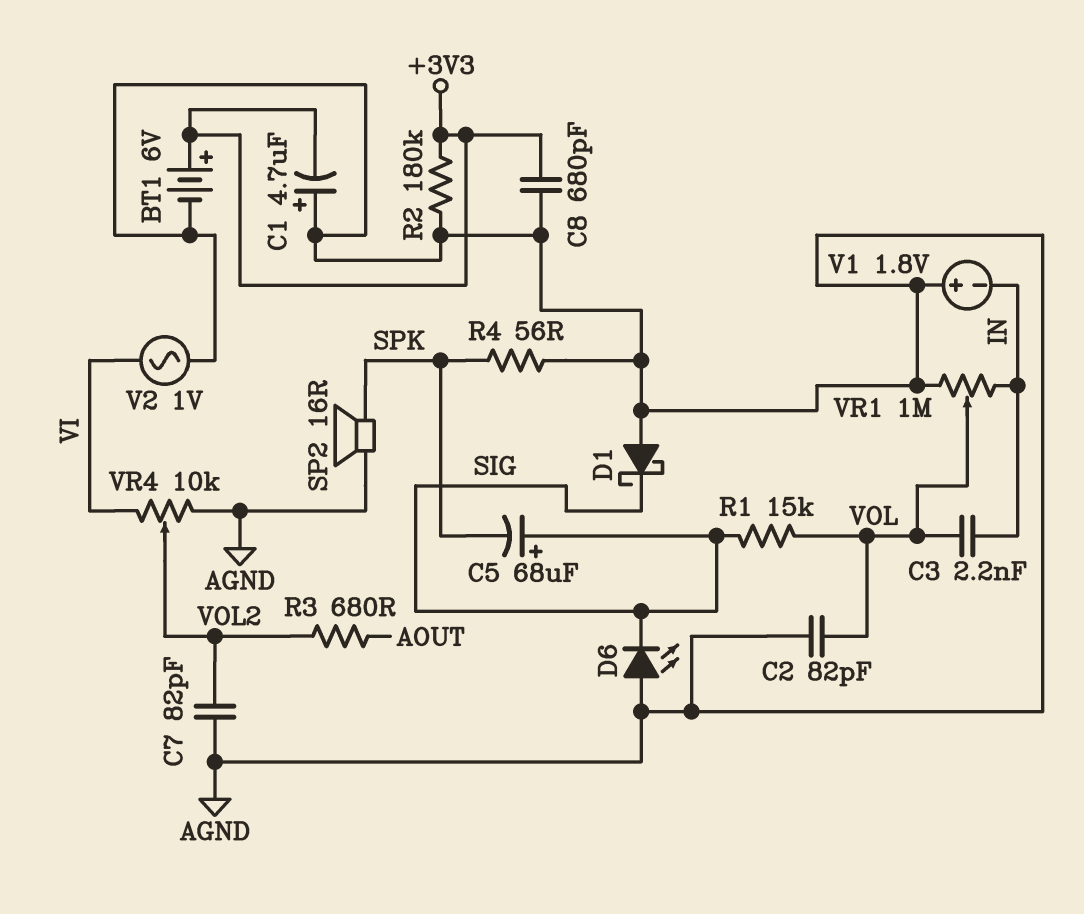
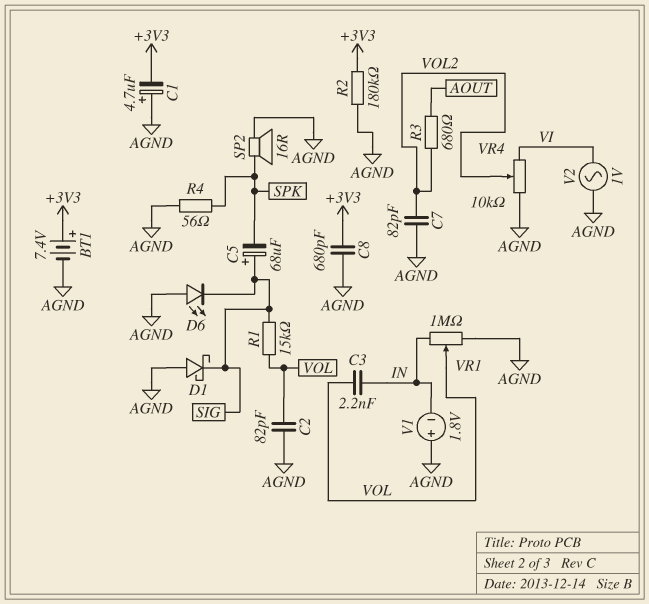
BT1: 6V (plus +3V3, minus AGND) -> 7.4V (plus +3V3, minus AGND)

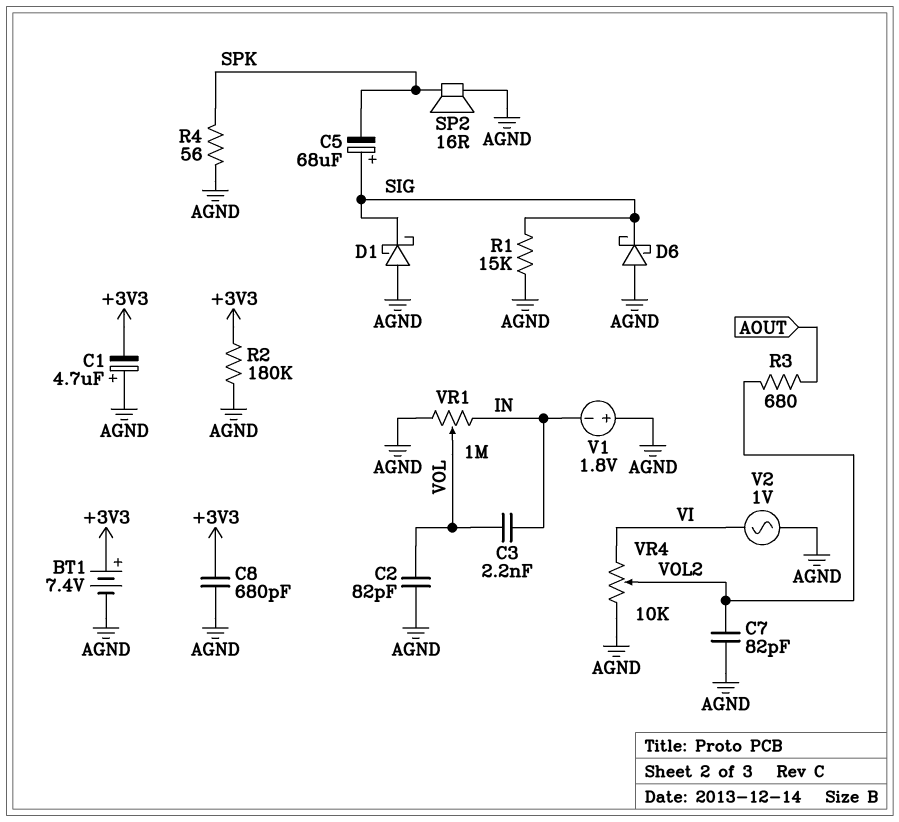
D6: LED (A AGND, K SIG) -> schottky (A AGND, K SIG)
R1: 15k (SIG, VOL) -> 15k (AGND, SIG)

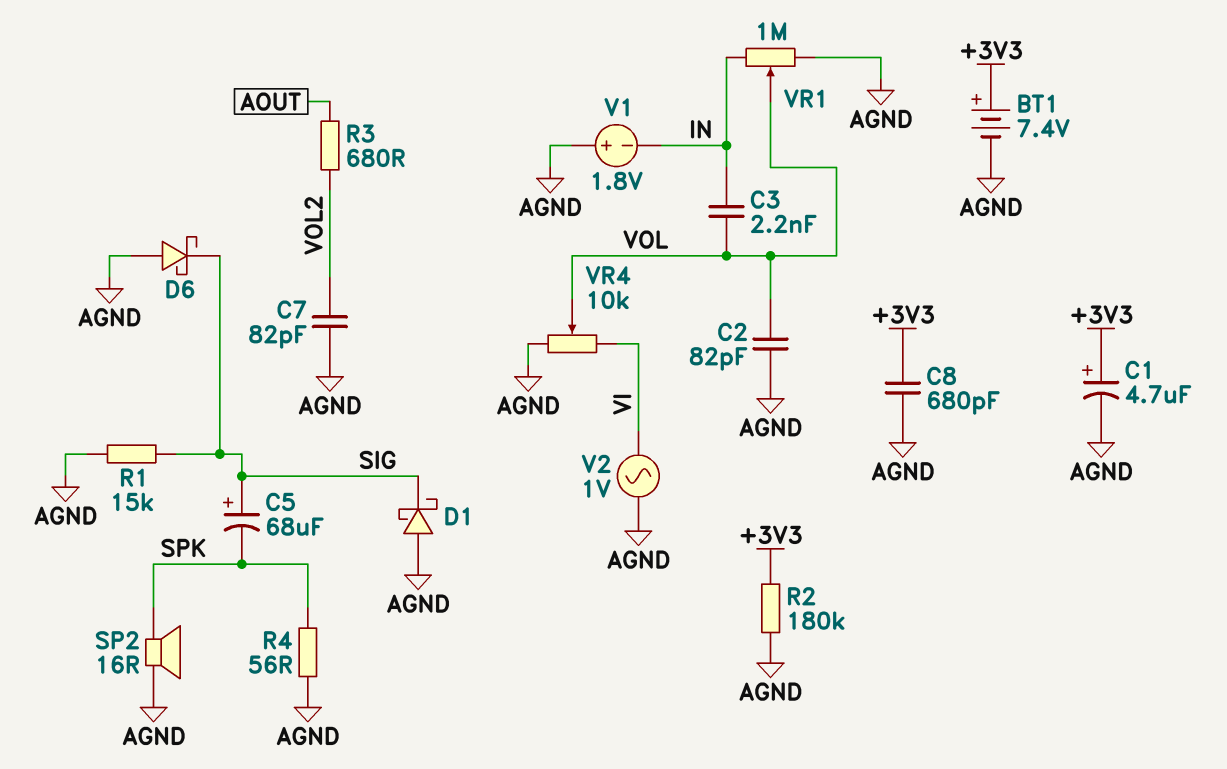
C1: 4.7uF (plus AGND, minus +3V3) -> 4.7uF (plus +3V3, minus AGND)
VR4: 10k (AGND, VI, wiper VOL2) -> 10k (AGND, VI, wiper VOL)

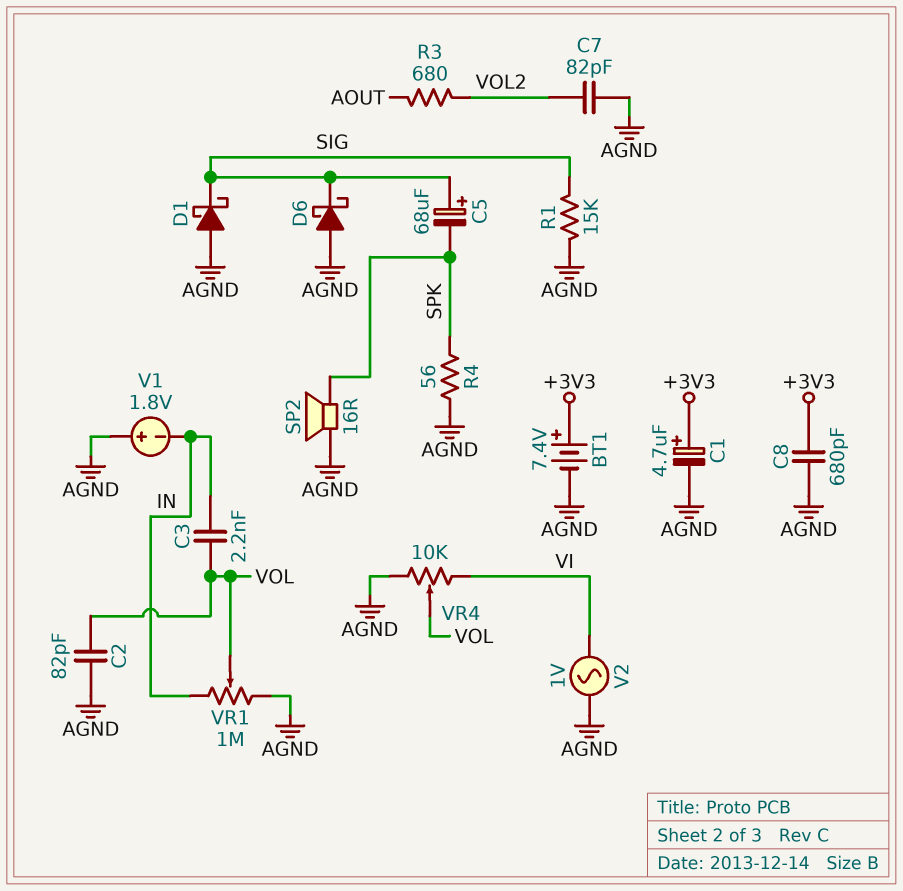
R2: 180k (+3V3, AGND) -> none

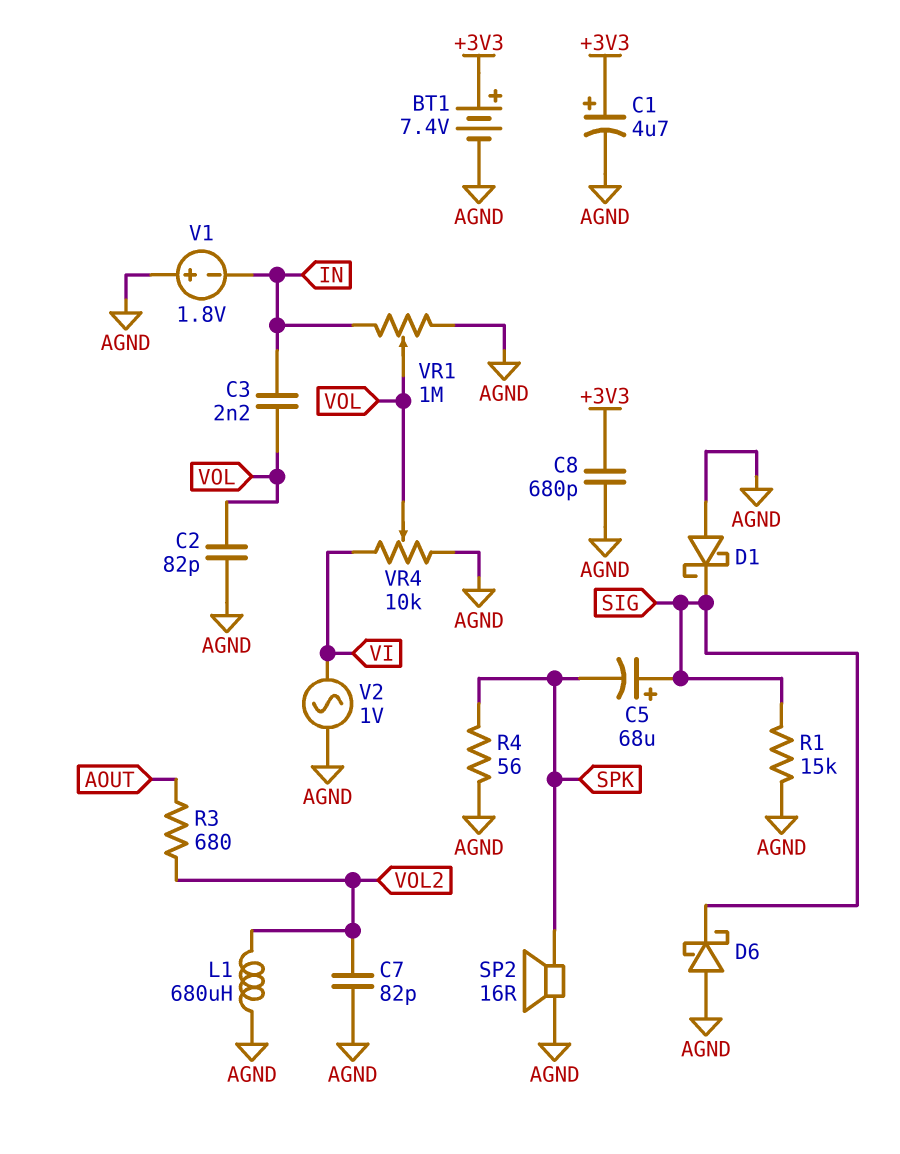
L1: none -> 680uH (AGND, VOL2)

